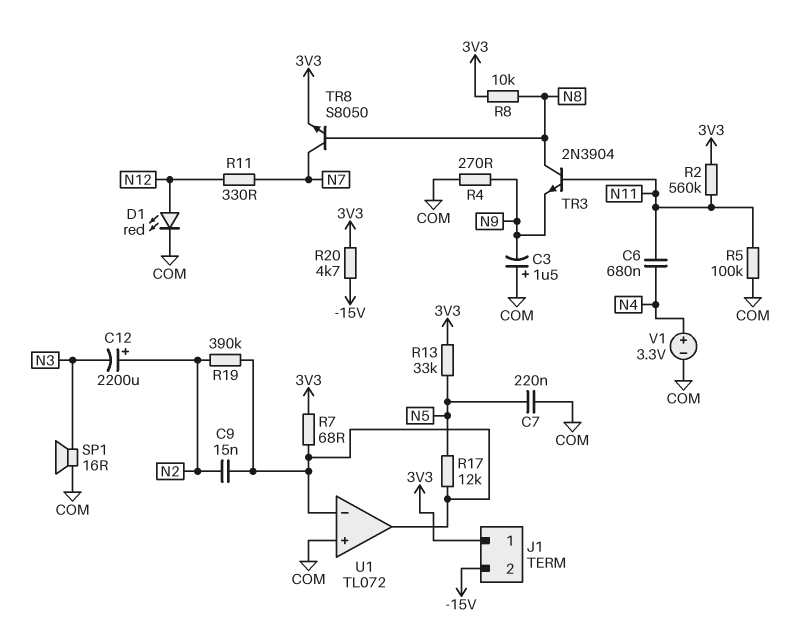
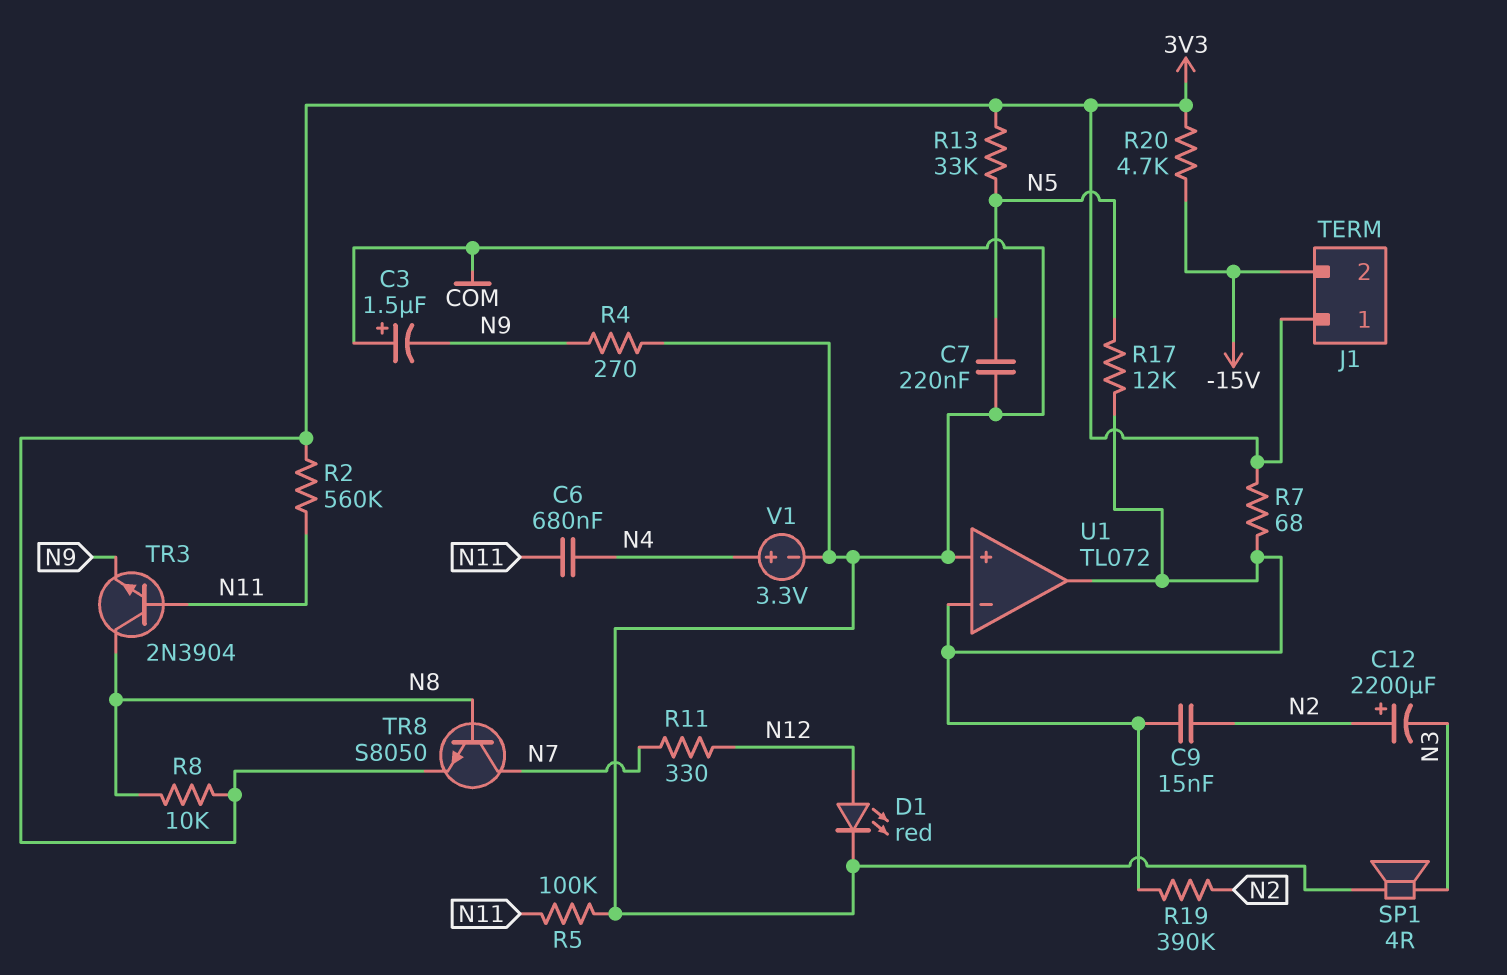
SP1: speaker 16R (COM, N3) -> speaker 4R (COM, N3)

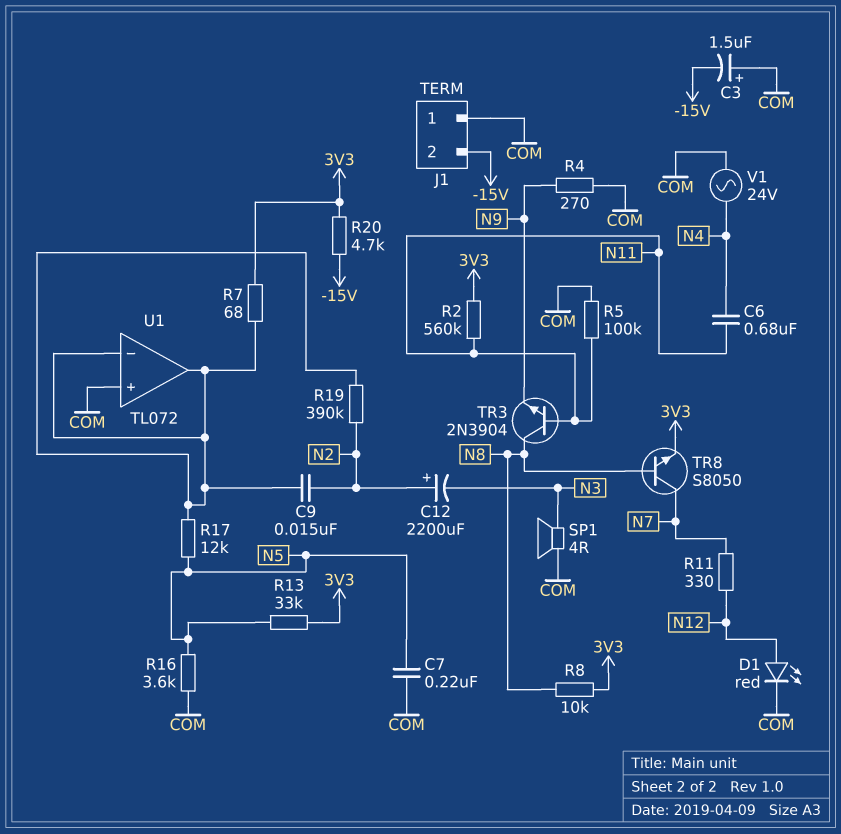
C3: 1.5uF (plus COM, minus N9) -> 1.5uF (plus COM, minus -15V)
J1 pin 1: 3V3 -> COM
R16: none -> 3.6k (COM, N5)
V1: 3.3V (plus N4, minus COM) -> AC 24V (COM, N4)

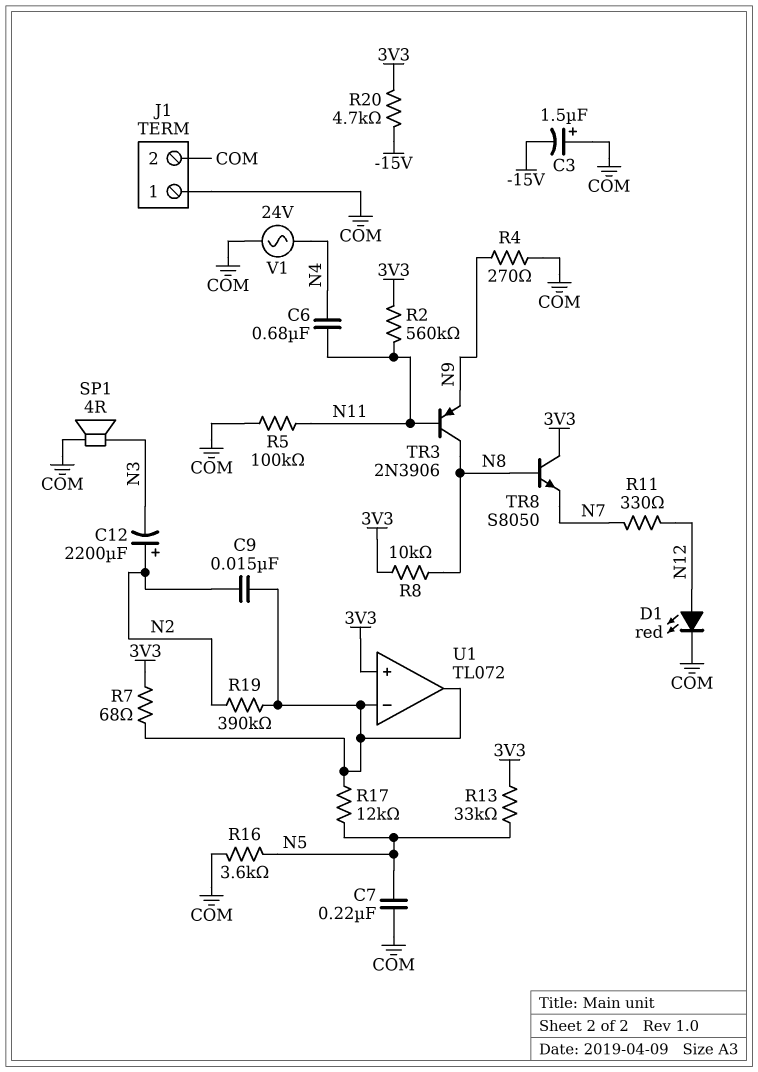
J1 pin 2: -15V -> COM
TR3: NPN 2N3904 (B N11, C N8, E N9) -> PNP 2N3906 (B N11, C N8, E N9)
TR8: NPN S8050 (B N8, C N7, E 3V3) -> NPN S8050 (B N8, C 3V3, E N7)
U1 pin in+: COM -> 3V3

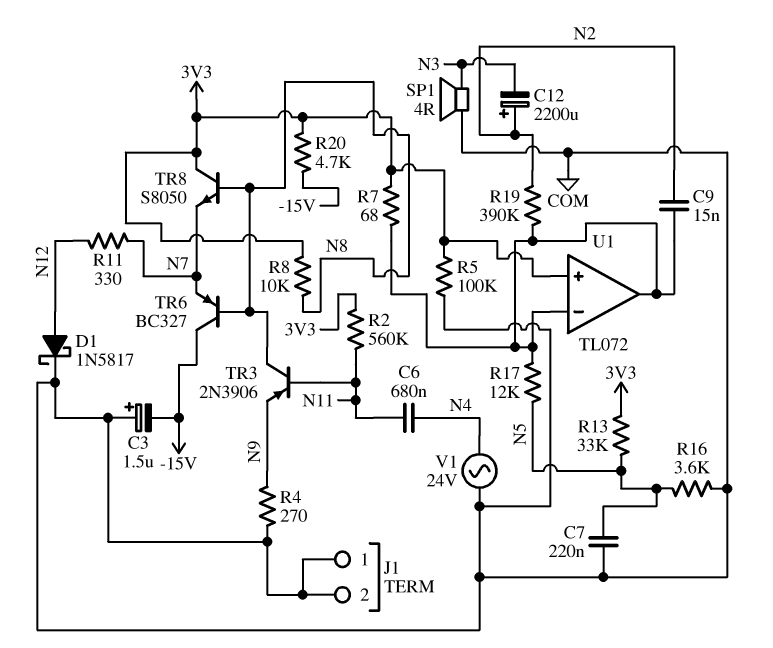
D1: LED red (A N12, K COM) -> schottky 1N5817 (A N12, K COM)
R5: 100k (COM, N11) -> 100k (3V3, COM)
TR6: none -> PNP BC327 (B N8, C -15V, E N7)

